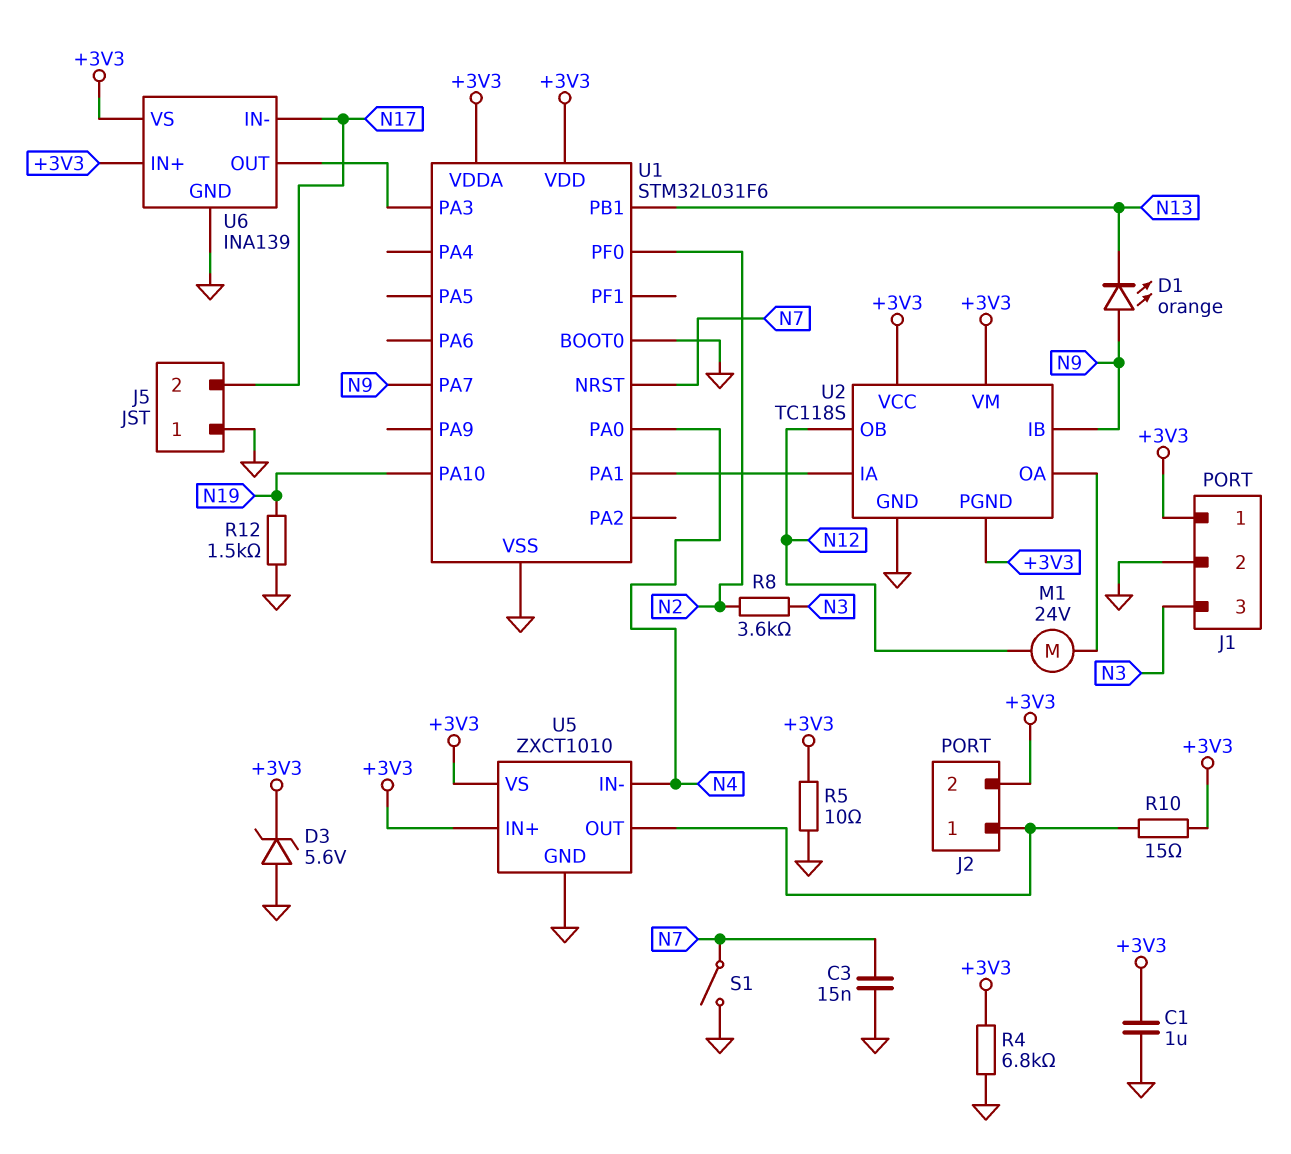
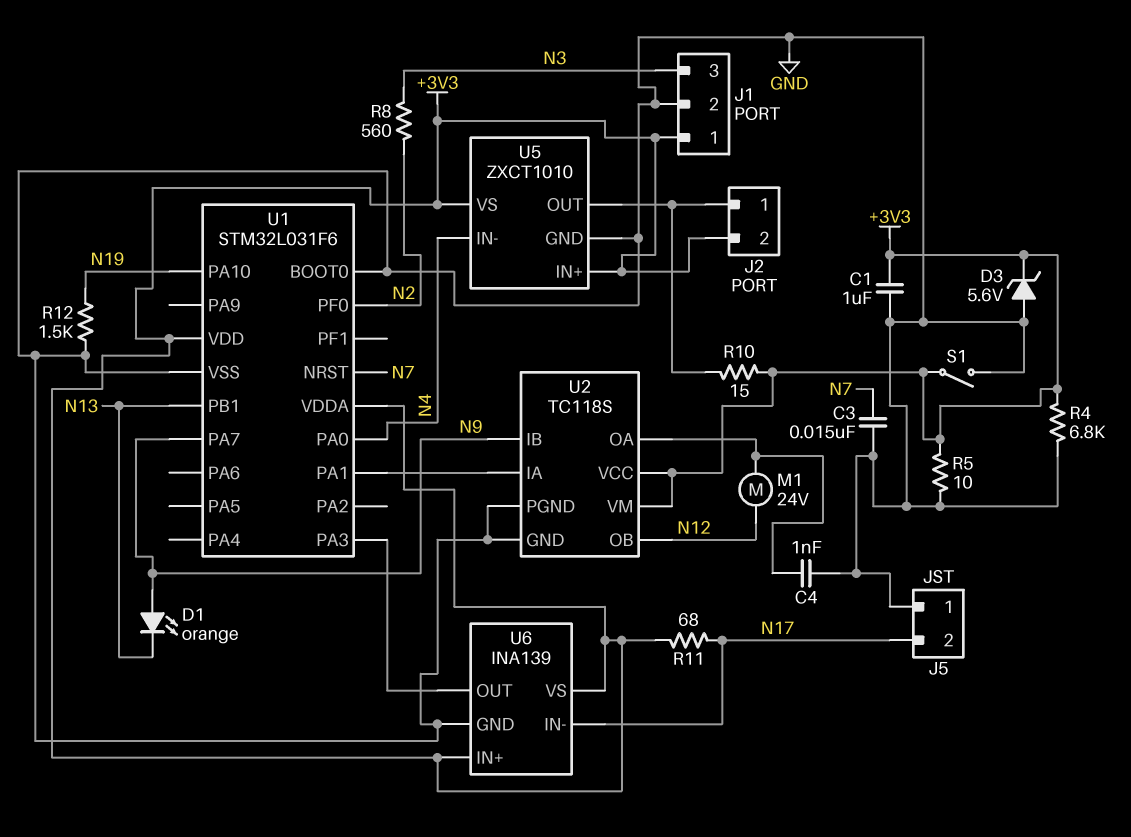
C4: none -> 1nF (GND, U2/OA)
R8: 3.6k (N2, N3) -> 560 (N2, N3)
R11: none -> 68 (+3V3, N17)
S1: switch (GND, N7) -> switch (+3V3, GND)
U2 pin PGND: +3V3 -> GND

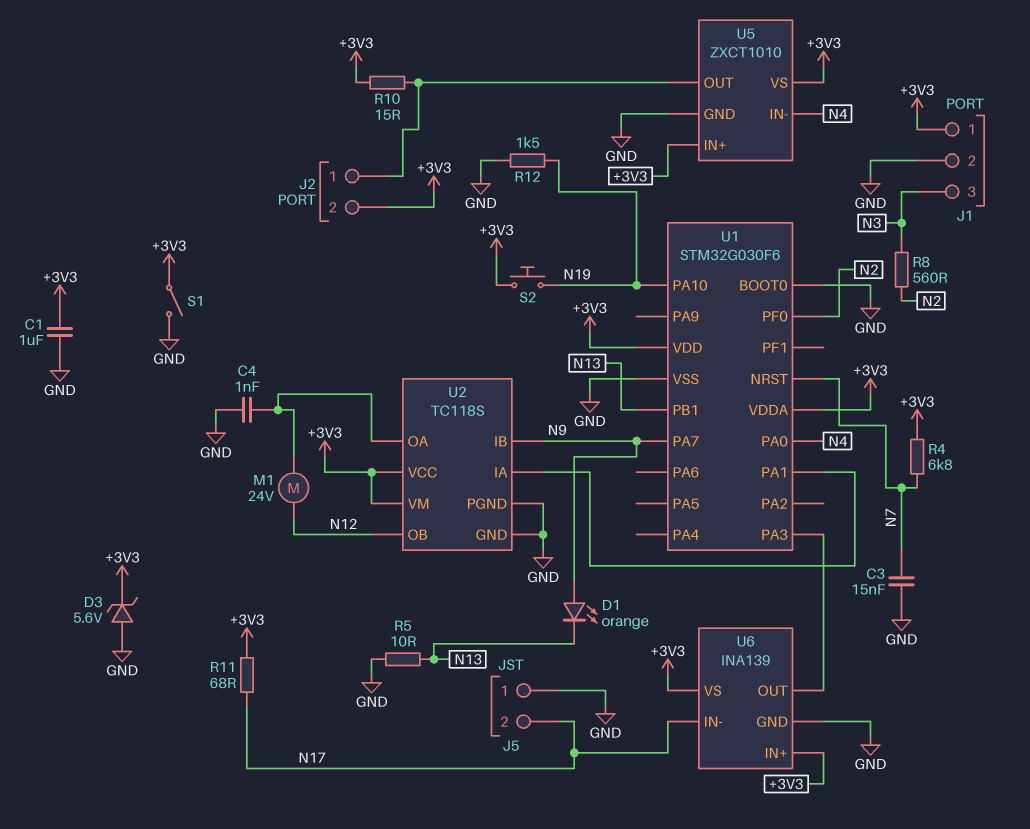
R4: 6.8k (+3V3, GND) -> 6.8k (+3V3, N7)
R5: 10 (+3V3, GND) -> 10 (GND, N13)
S2: none -> button (+3V3, N19)
U1: STM32L031F6 -> STM32G030F6

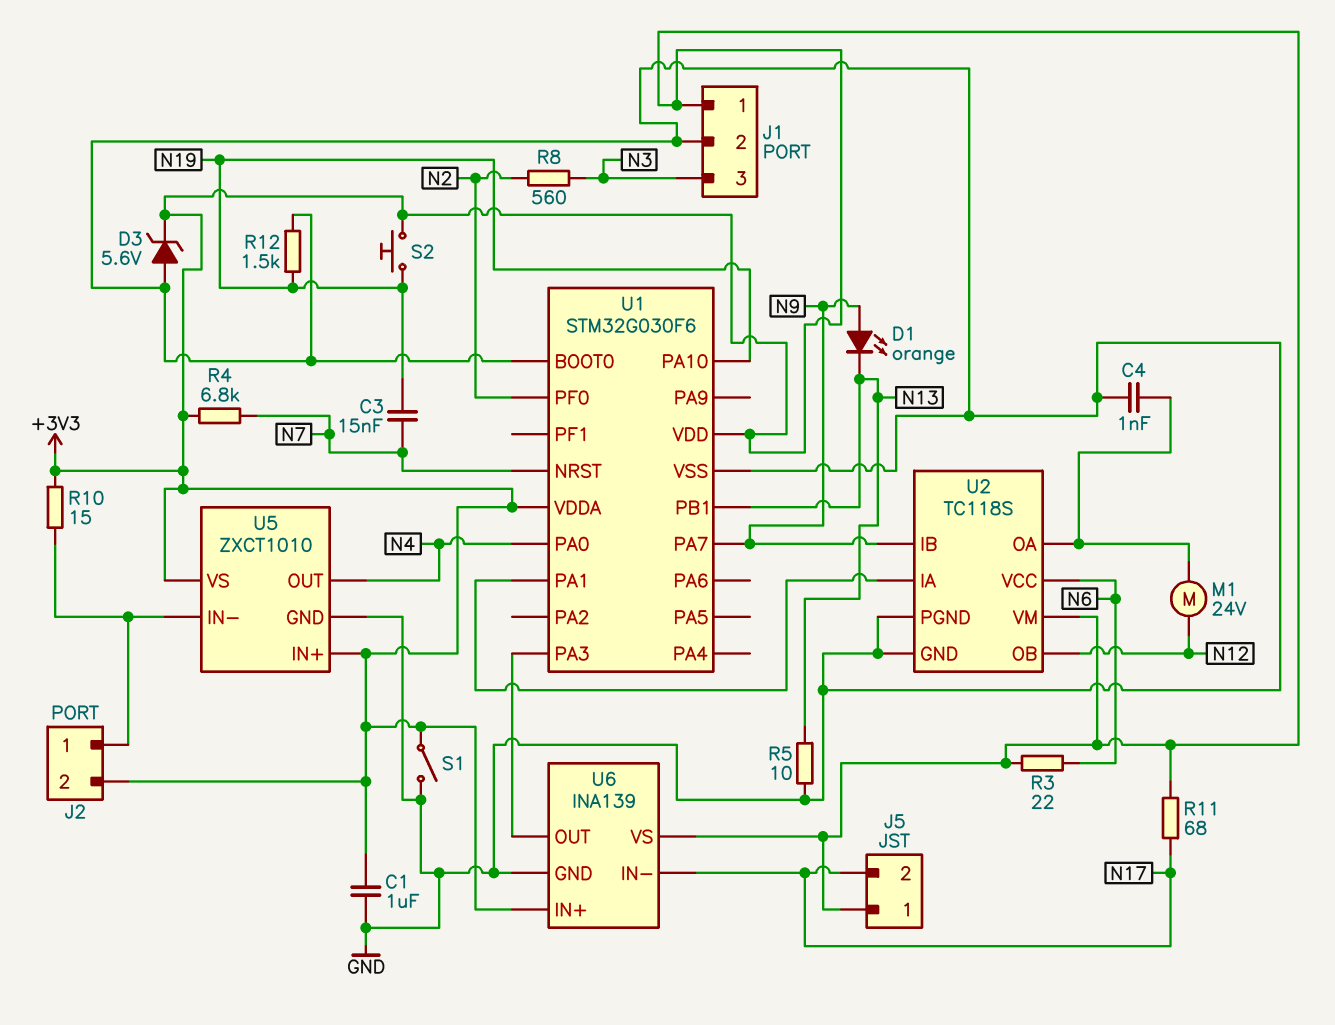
C3: 15nF (GND, N7) -> 15nF (N7, N19)
J5 pin 1: GND -> +3V3
R3: none -> 22 (+3V3, N6)
U2 pin VCC: +3V3 -> N6
U5 pin IN-: N4 -> J2/1
U5 pin OUT: J2/1 -> N4

